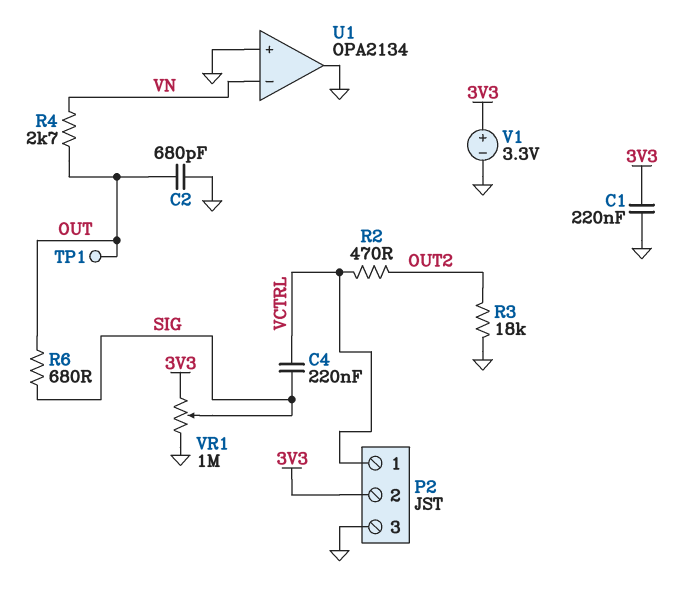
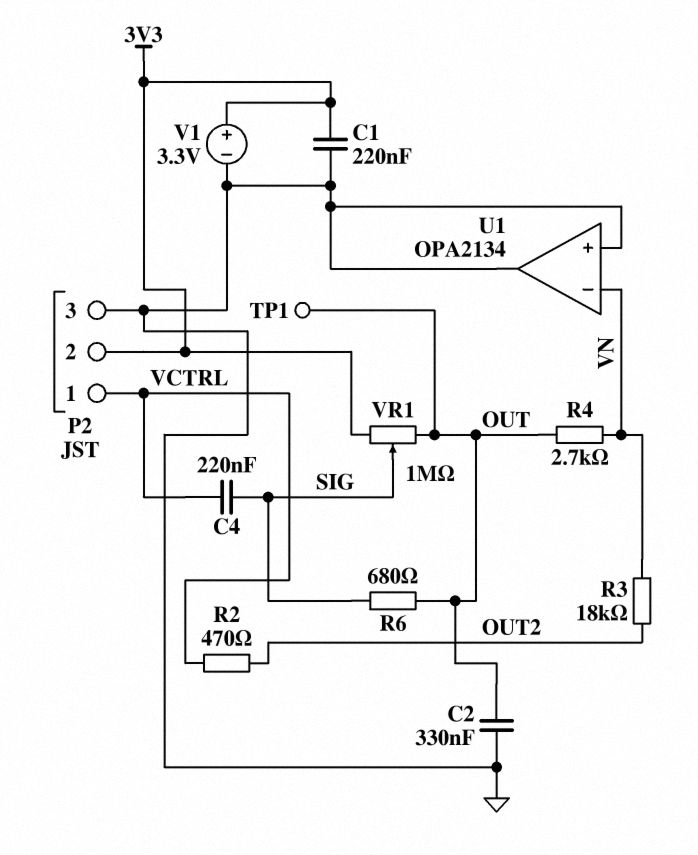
C2: 680pF (GND, OUT) -> 330nF (GND, OUT)
R3: 18k (GND, OUT2) -> 18k (OUT2, VN)
VR1: 1M (3V3, GND, wiper SIG) -> 1M (3V3, OUT, wiper SIG)

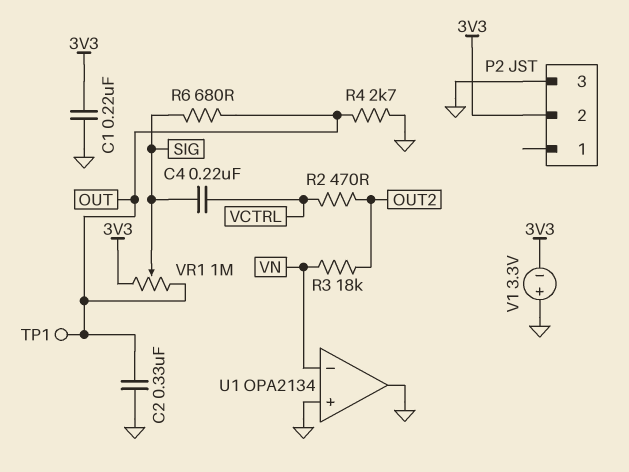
P2 pin 1: VCTRL -> none
R4: 2.7k (OUT, VN) -> 2.7k (GND, OUT)
V1: 3.3V (plus 3V3, minus GND) -> 3.3V (plus GND, minus 3V3)

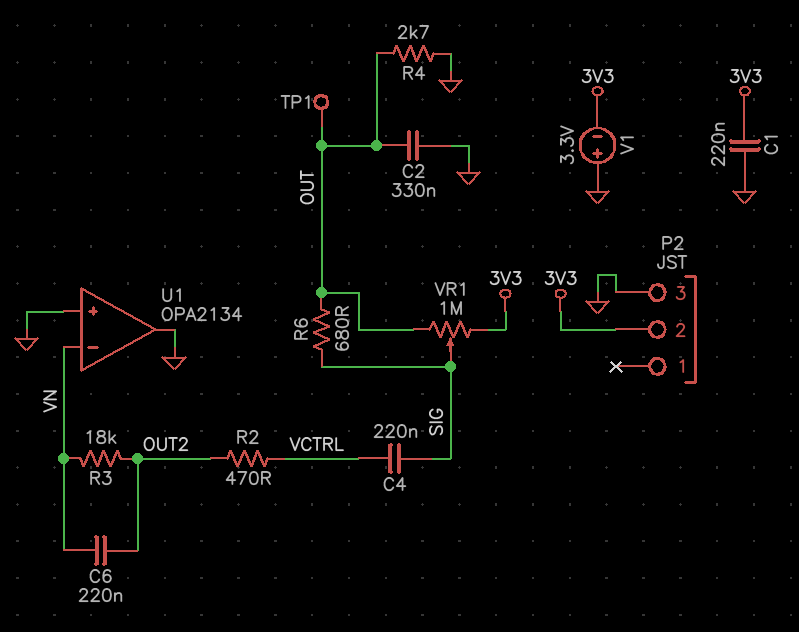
C6: none -> 220nF (OUT2, VN)

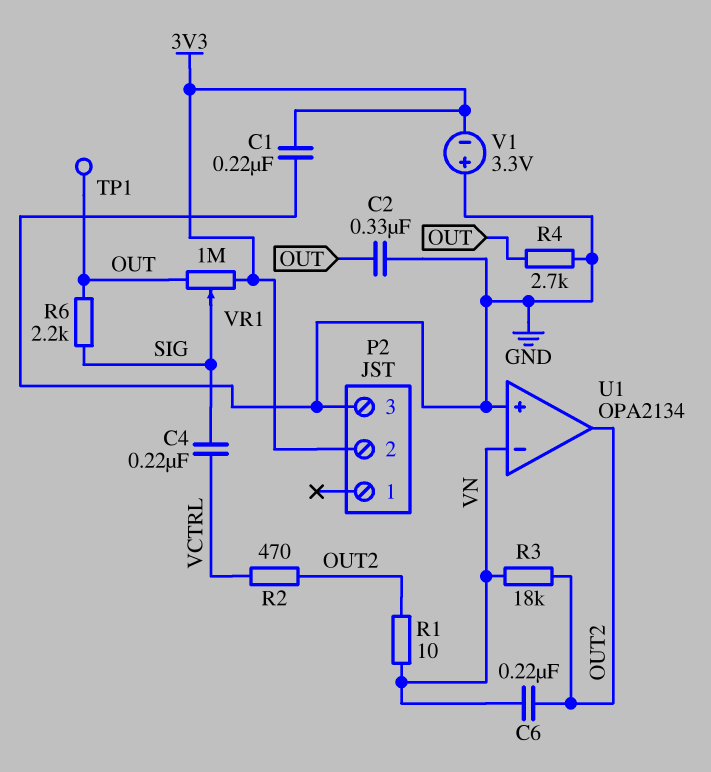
R1: none -> 10 (OUT2, VN)
R6: 680 (OUT, SIG) -> 2.2k (OUT, SIG)
U1 pin out: GND -> OUT2

